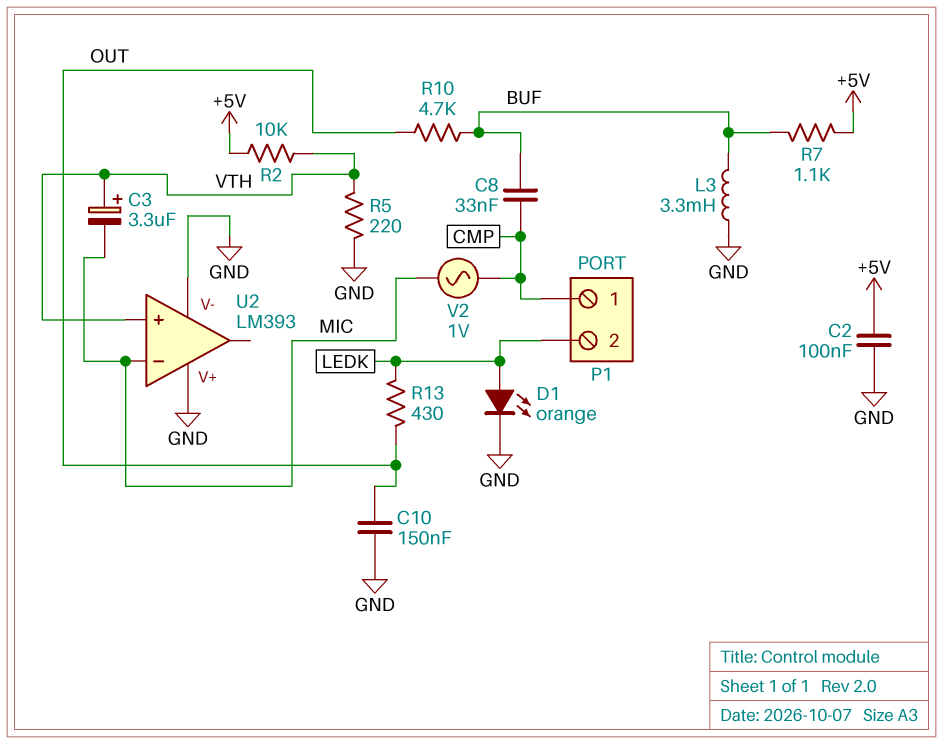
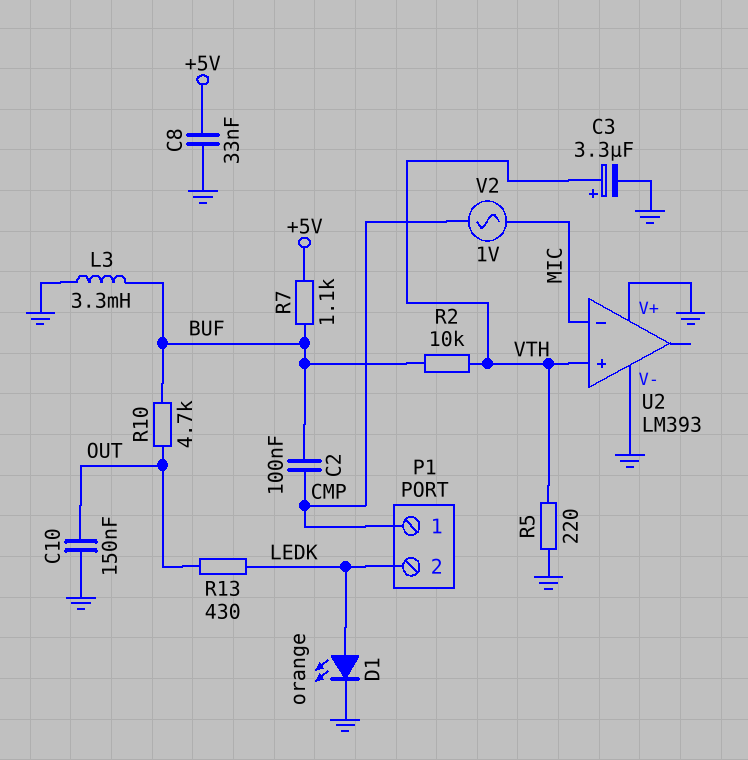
C2: 100nF (+5V, GND) -> 100nF (BUF, CMP)
C3: 3.3uF (plus VTH, minus MIC) -> 3.3uF (plus VTH, minus GND)
C8: 33nF (BUF, CMP) -> 33nF (+5V, GND)
R2: 10k (+5V, VTH) -> 10k (BUF, VTH)

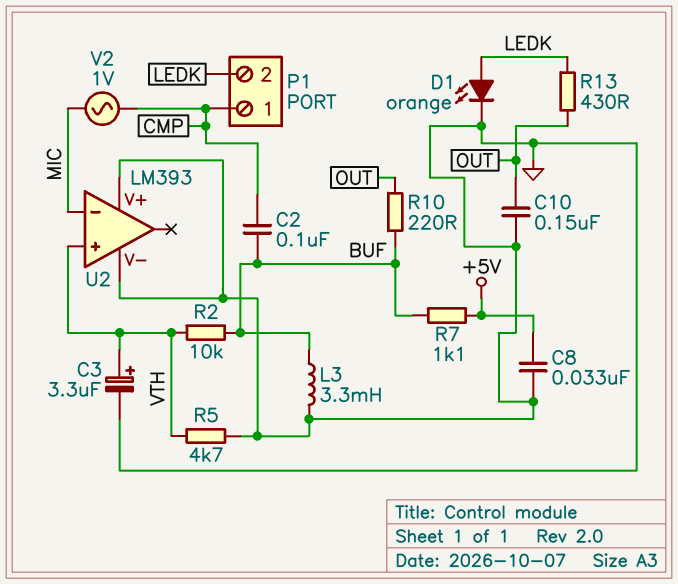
R5: 220 (GND, VTH) -> 4.7k (GND, VTH)
R10: 4.7k (BUF, OUT) -> 220 (BUF, OUT)

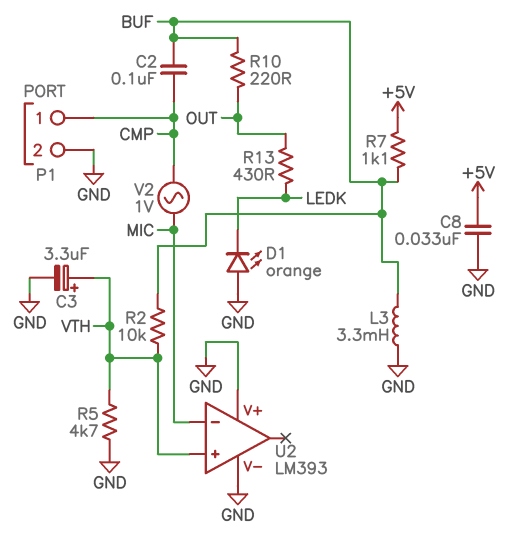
C10: 150nF (GND, OUT) -> none
D1: LED orange (A LEDK, K GND) -> LED orange (A GND, K LEDK)
P1 pin 2: LEDK -> GND

